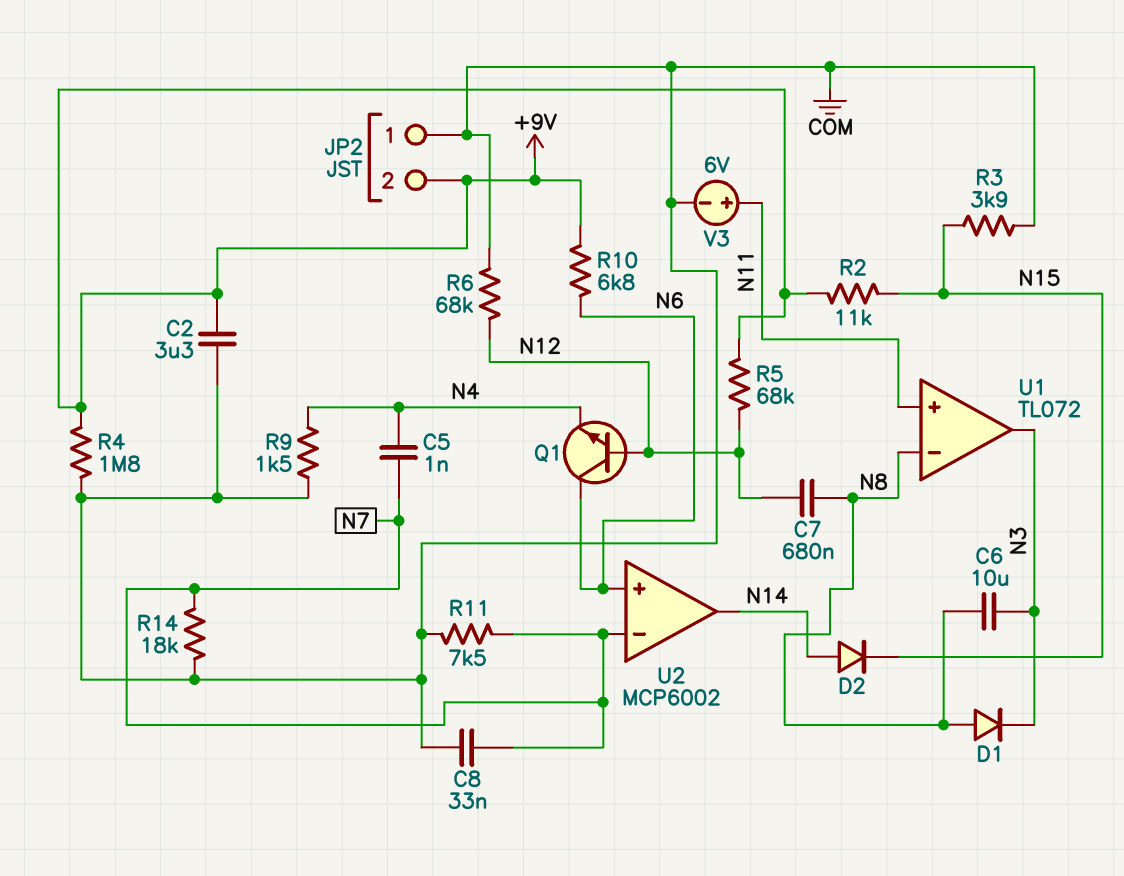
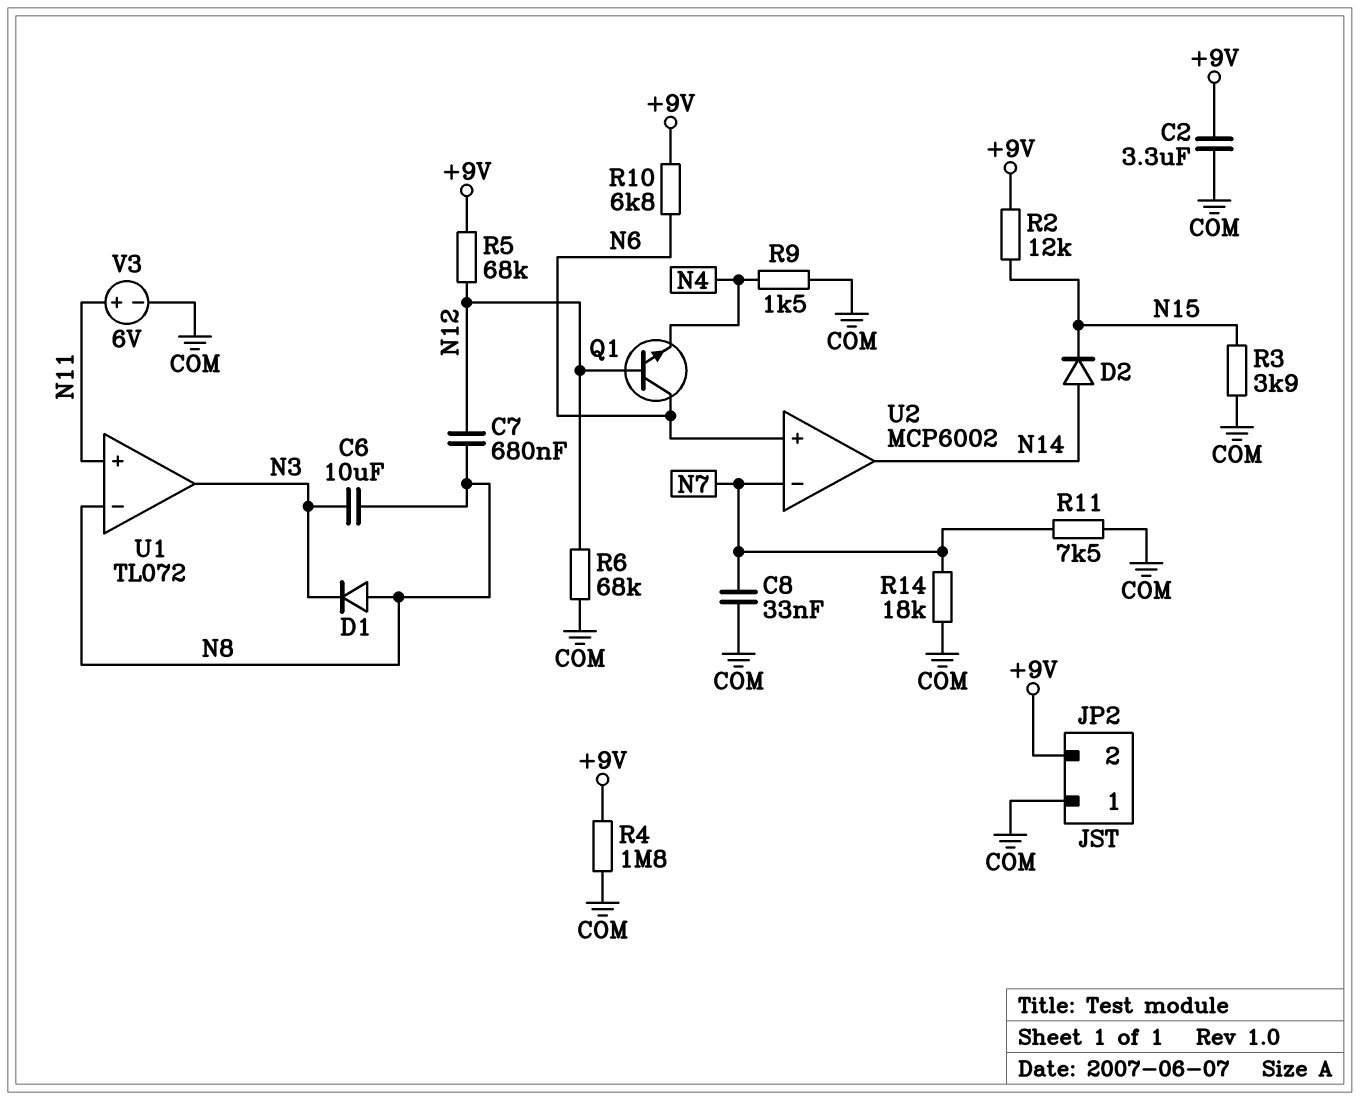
C5: 1nF (N4, N7) -> none
R2: 11k (+9V, N15) -> 12k (+9V, N15)

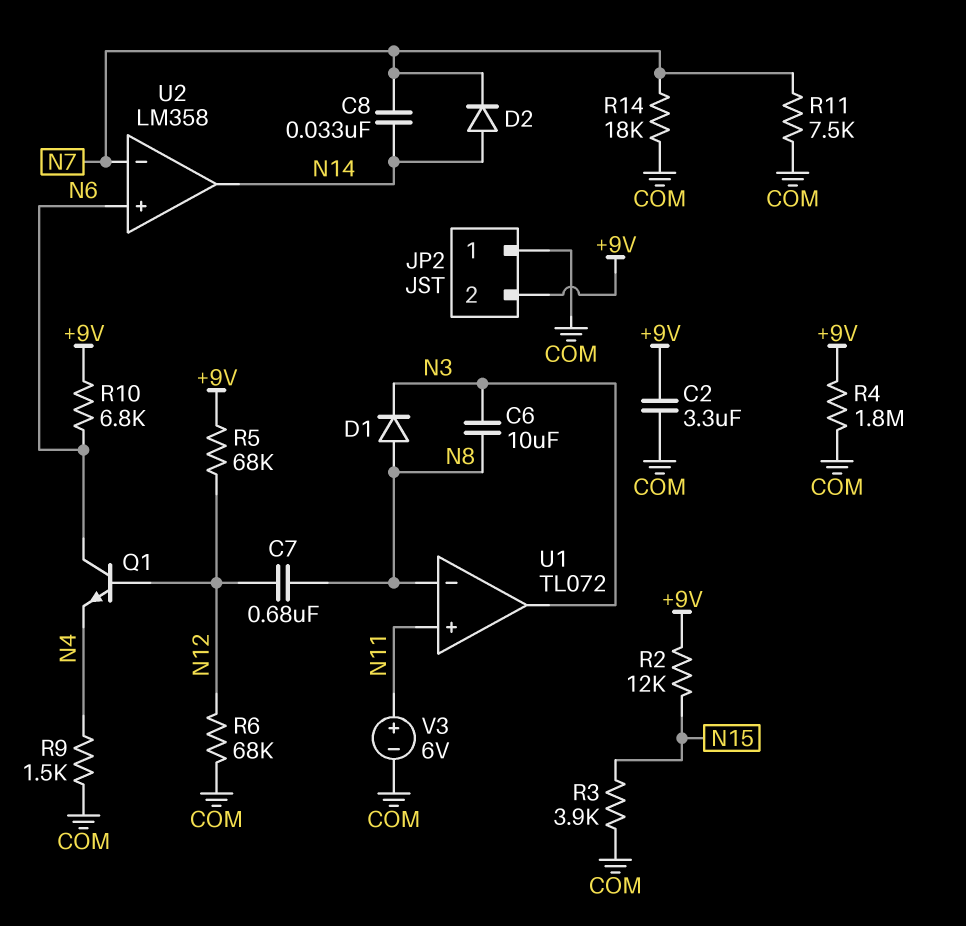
C8: 33nF (COM, N7) -> 33nF (N7, N14)
D2: diode (A N14, K N15) -> diode (A N14, K N7)
U2: MCP6002 -> LM358

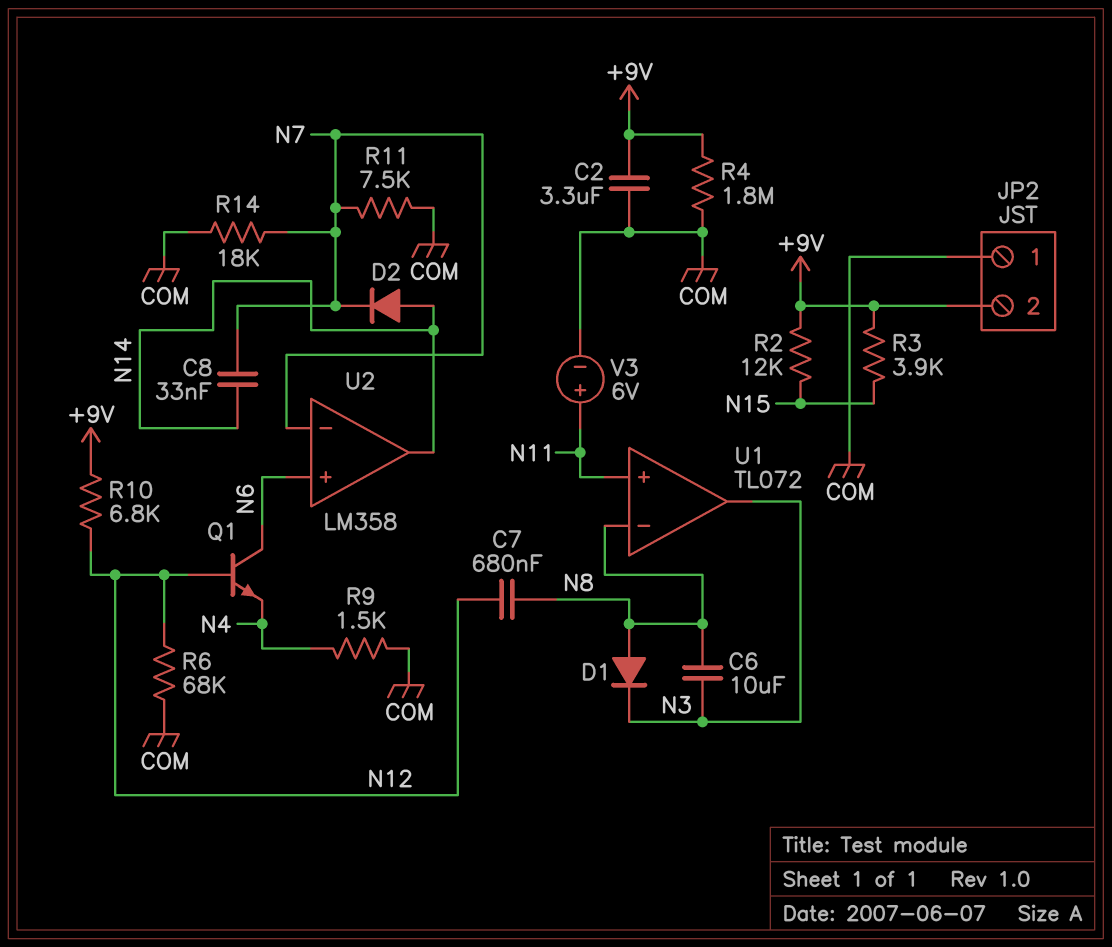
R3: 3.9k (COM, N15) -> 3.9k (+9V, N15)
R5: 68k (+9V, N12) -> none
R10: 6.8k (+9V, N6) -> 6.8k (+9V, N12)

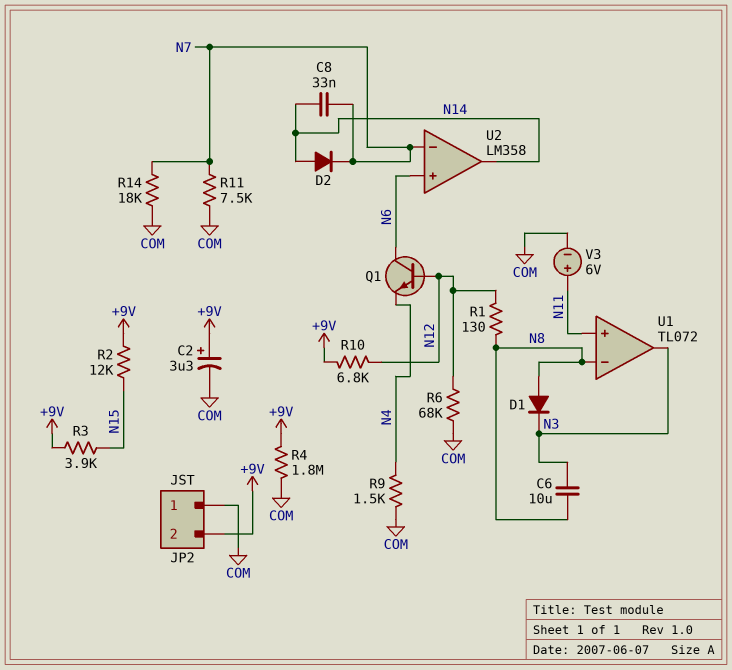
C2: 3.3uF (+9V, COM) -> 3.3uF (plus +9V, minus COM)
C7: 680nF (N8, N12) -> none
R1: none -> 130 (N8, N12)

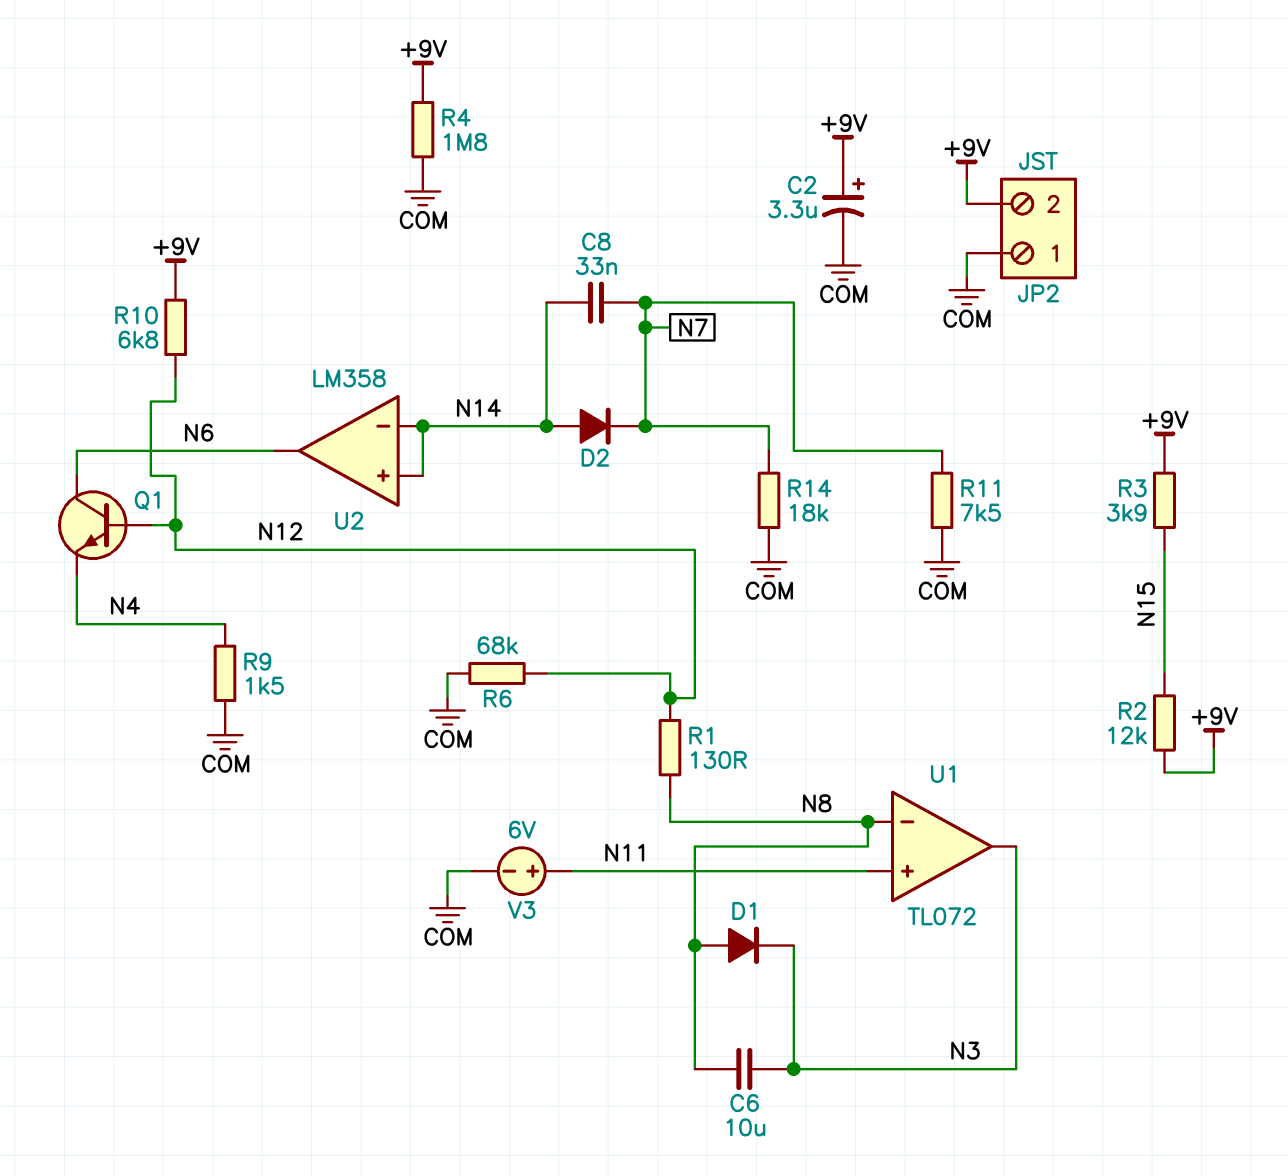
U2 pin in+: N6 -> N14
U2 pin in-: N7 -> N14
U2 pin out: N14 -> N6

